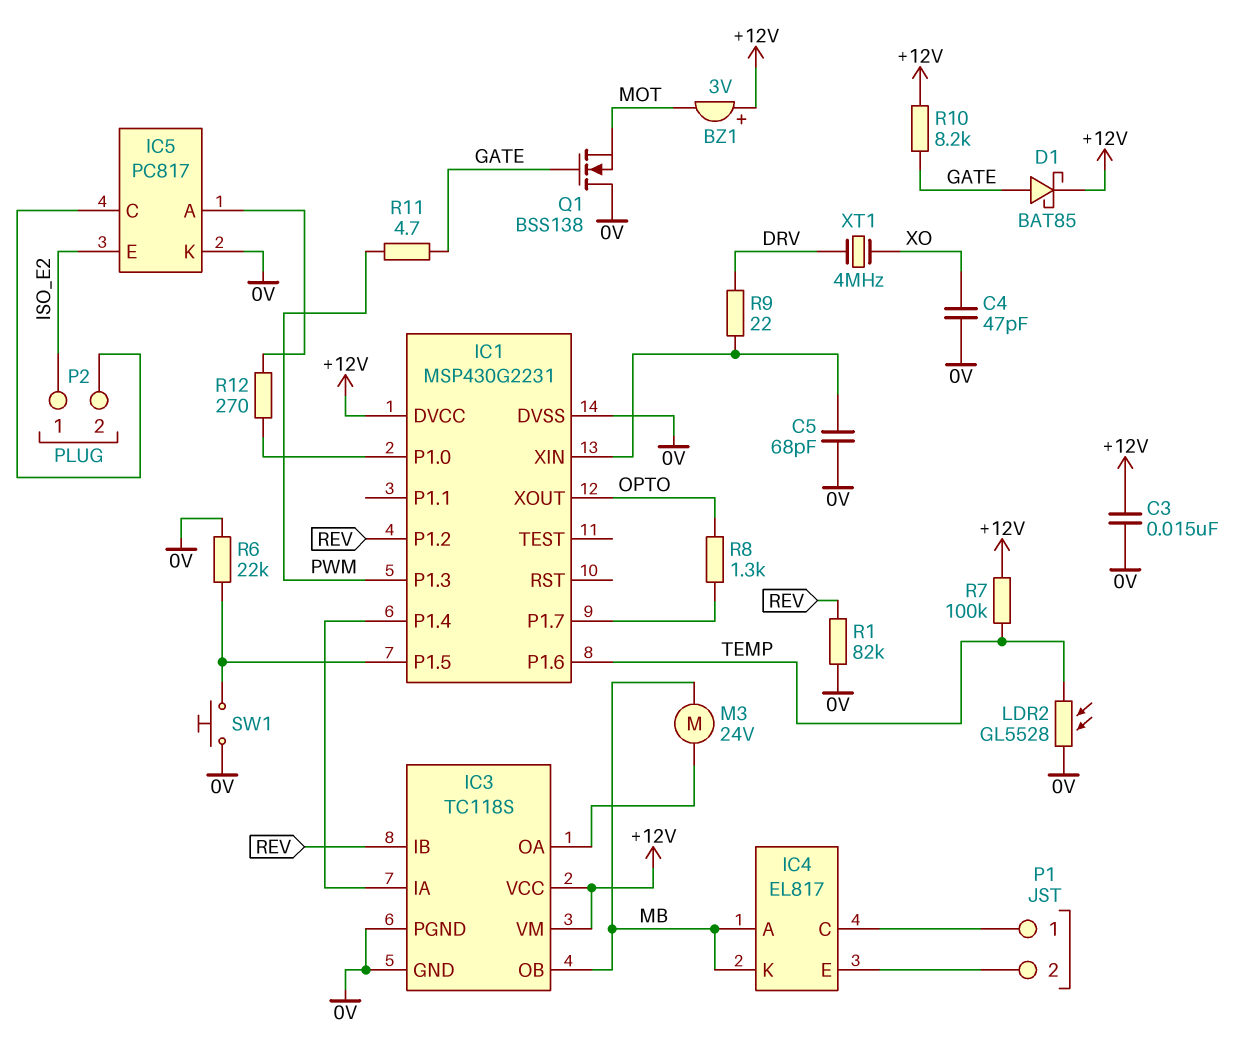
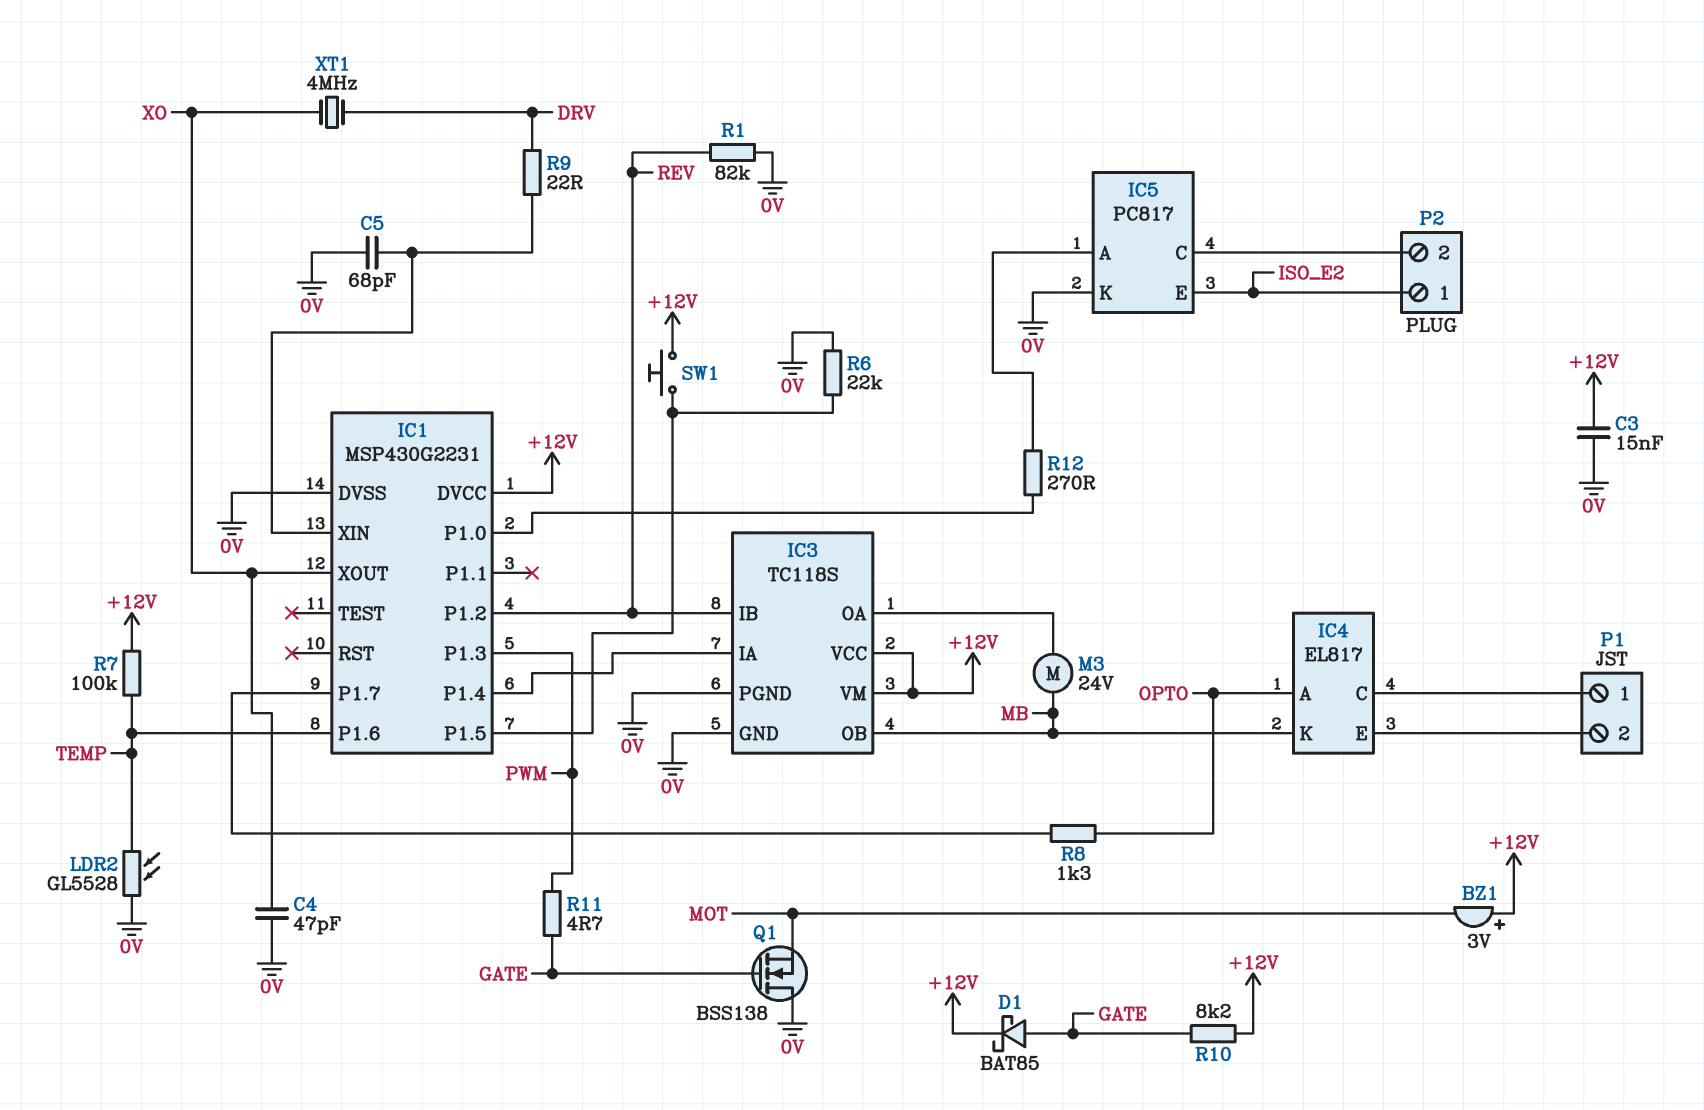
IC1 pin XOUT: OPTO -> XO
IC4 pin A: MB -> OPTO
SW1: button (0V, IC1/P1.5) -> button (+12V, IC1/P1.5)

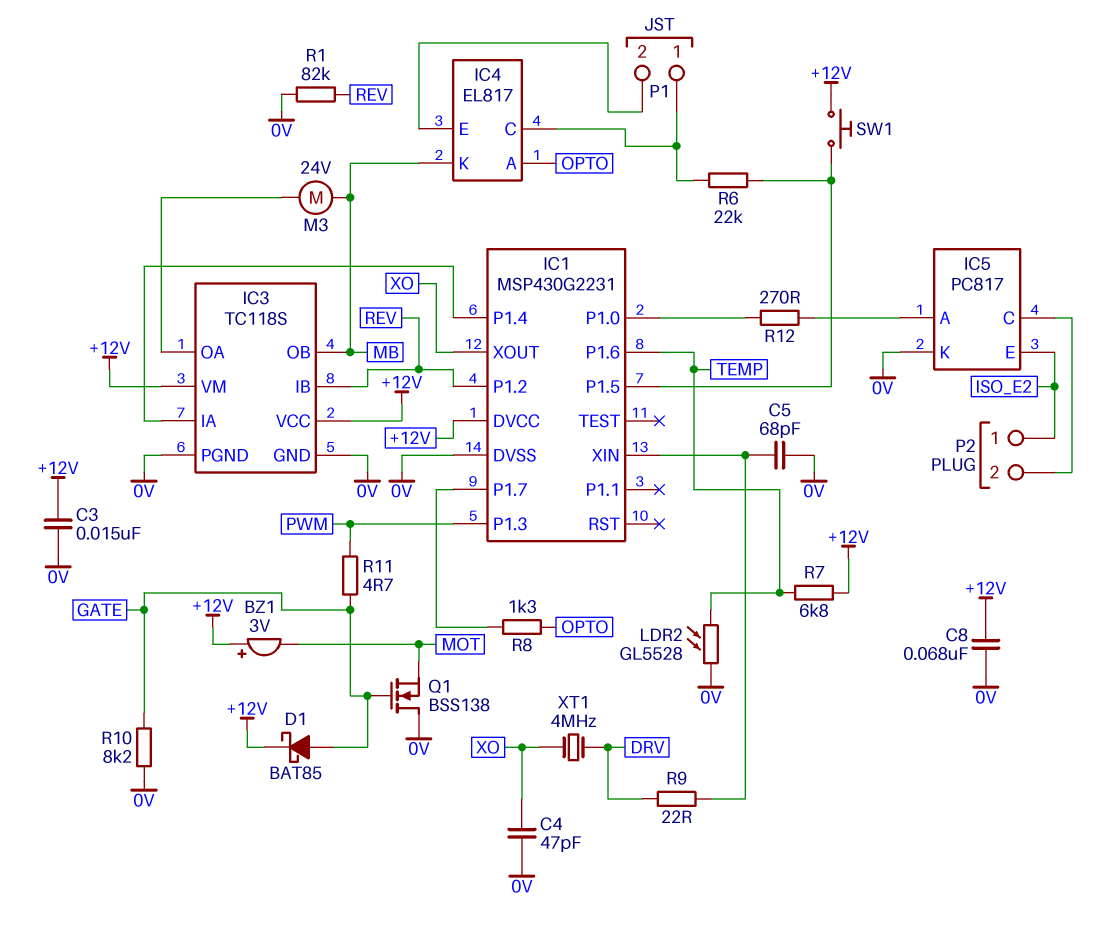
C8: none -> 68nF (+12V, 0V)
R6: 22k (0V, IC1/P1.5) -> 22k (IC1/P1.5, IC4/C)
R7: 100k (+12V, TEMP) -> 6.8k (+12V, TEMP)
R10: 8.2k (+12V, GATE) -> 8.2k (0V, GATE)

